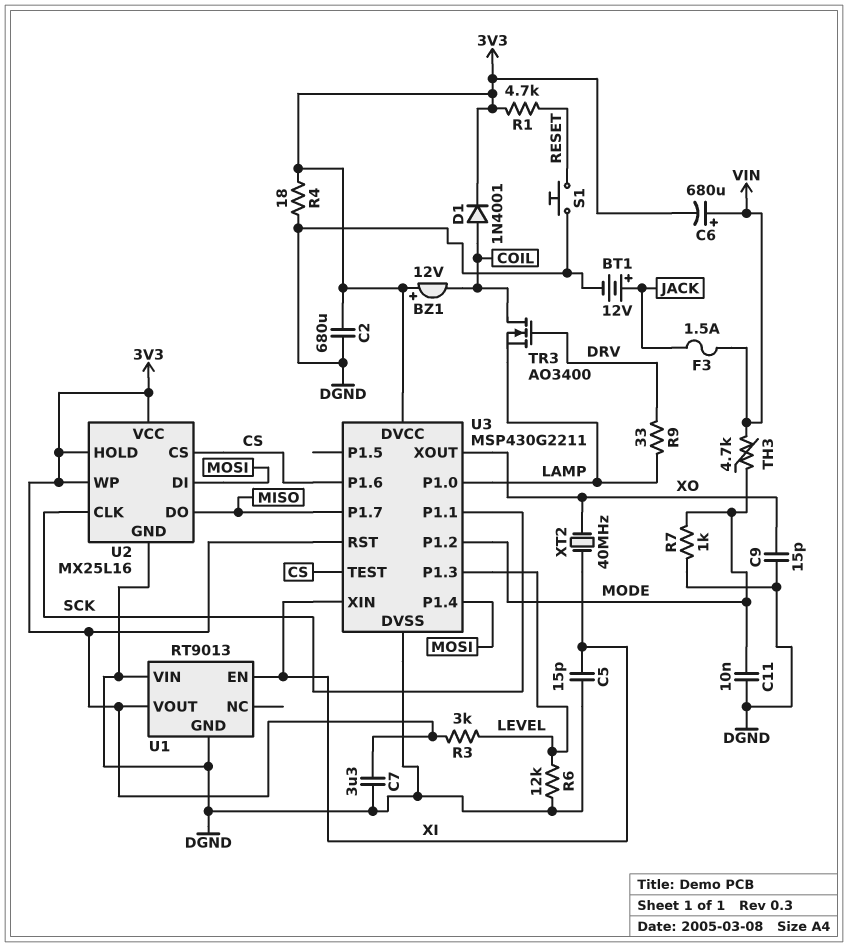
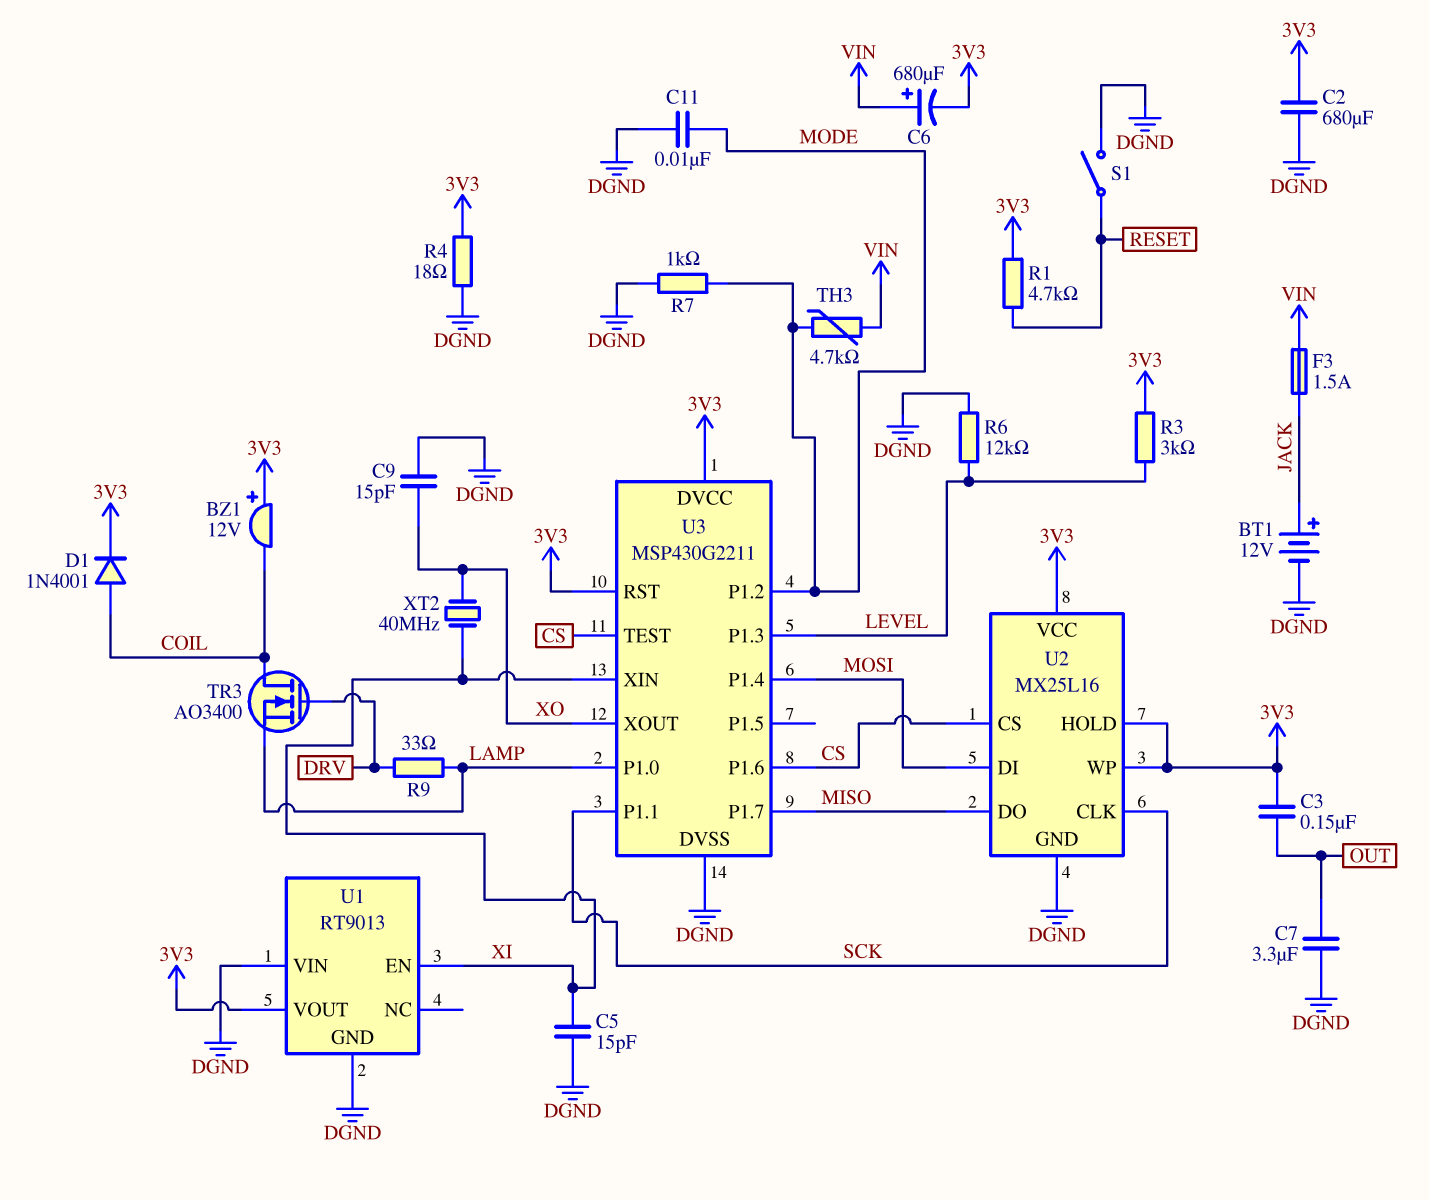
C3: none -> 150nF (3V3, OUT)
C7: 3.3uF (3V3, DGND) -> 3.3uF (DGND, OUT)
S1: button (DGND, RESET) -> switch (DGND, RESET)

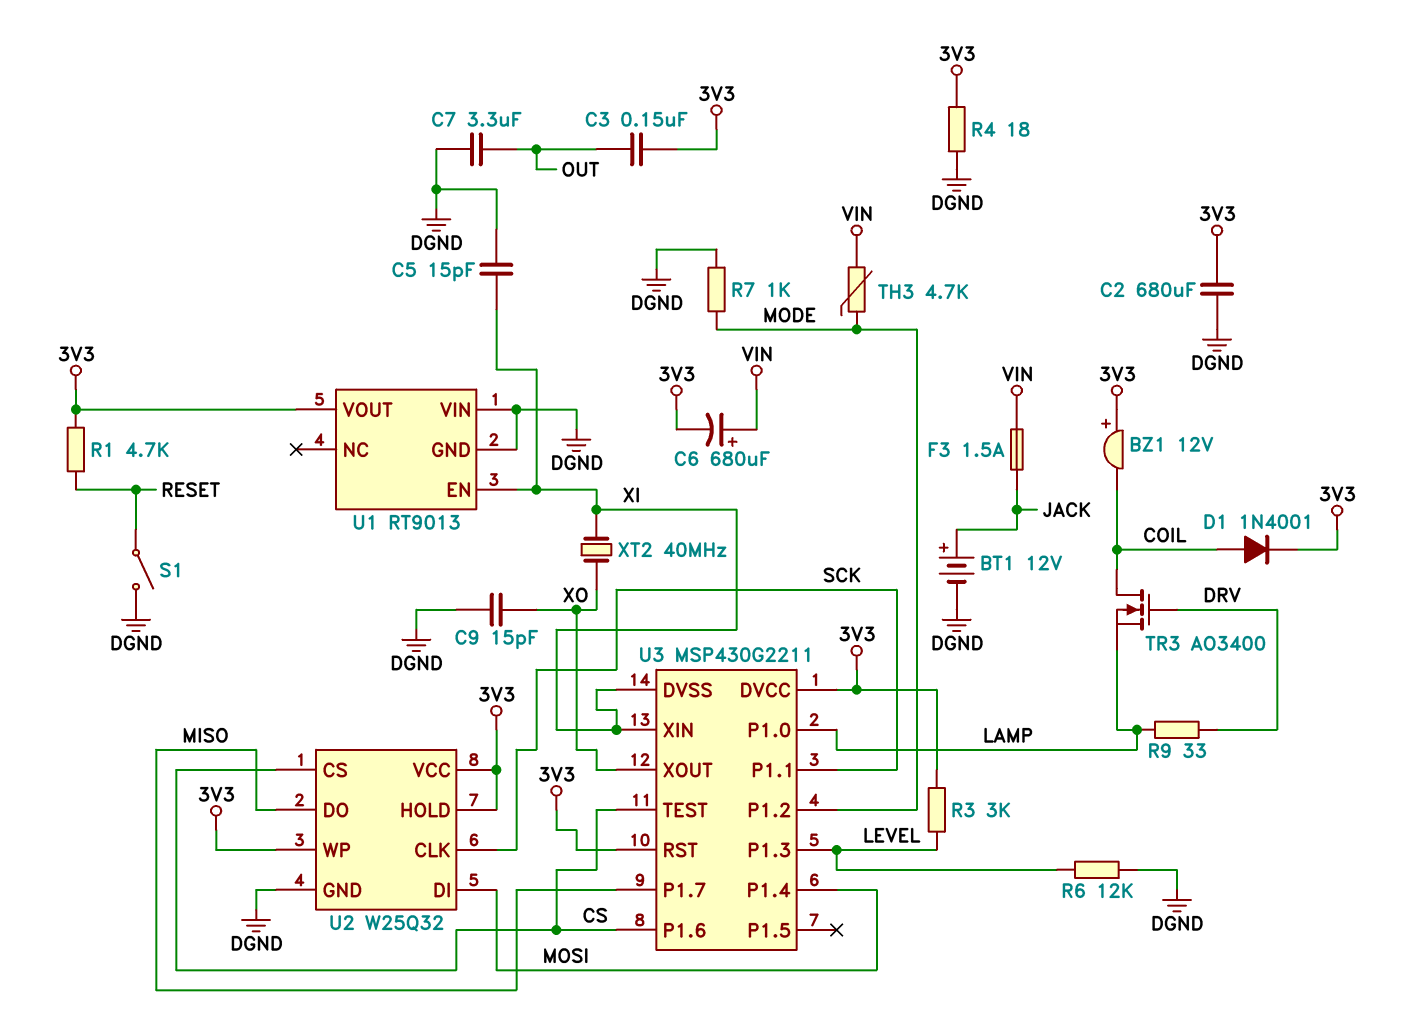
C11: 10nF (DGND, MODE) -> none
U2: MX25L16 -> W25Q32
U3 pin DVSS: DGND -> XI

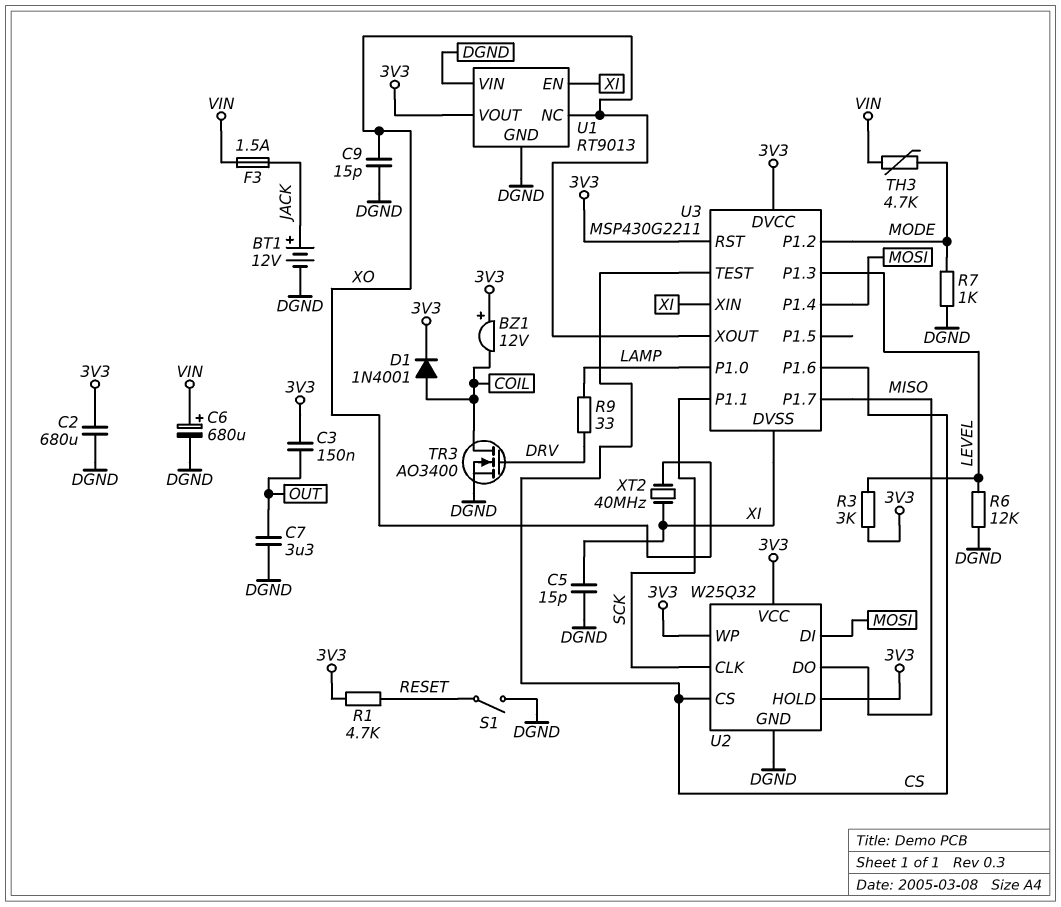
C6: 680uF (plus VIN, minus 3V3) -> 680uF (plus VIN, minus DGND)
R4: 18 (3V3, DGND) -> none
TR3: NMOS AO3400 (G DRV, D COIL, S LAMP) -> NMOS AO3400 (G DRV, D COIL, S DGND)
U1 pin NC: none -> XO

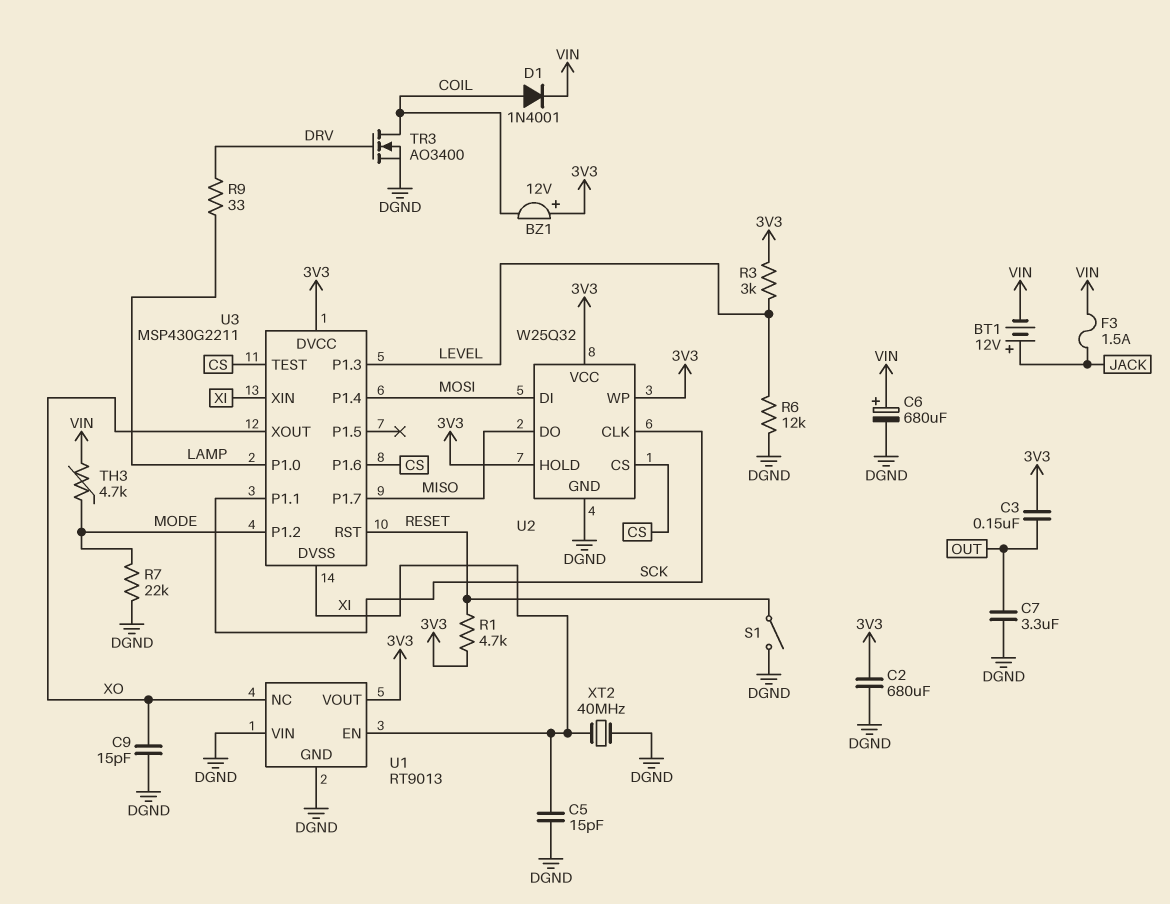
BT1: 12V (plus JACK, minus DGND) -> 12V (plus JACK, minus VIN)
D1: diode 1N4001 (A COIL, K 3V3) -> diode 1N4001 (A COIL, K VIN)
R7: 1k (DGND, MODE) -> 22k (DGND, MODE)
U3 pin RST: 3V3 -> RESET
XT2: 40MHz (XI, XO) -> 40MHz (DGND, XI)

